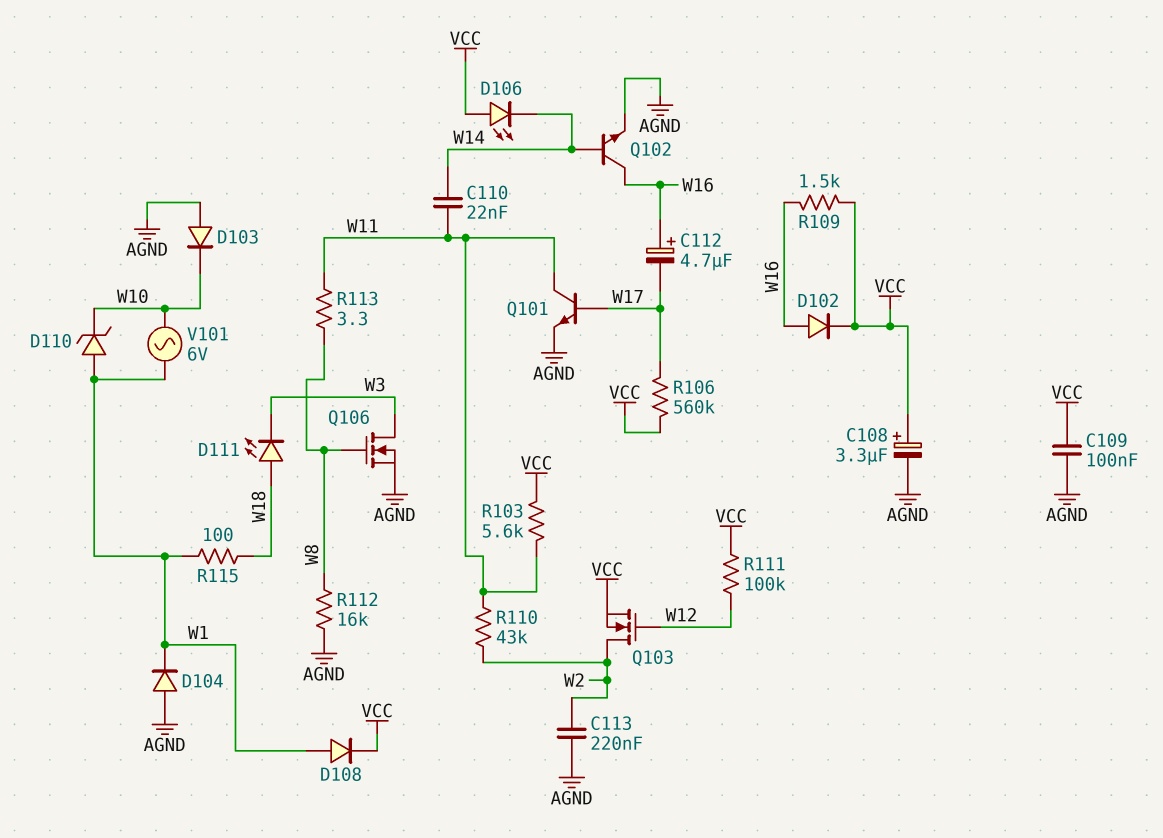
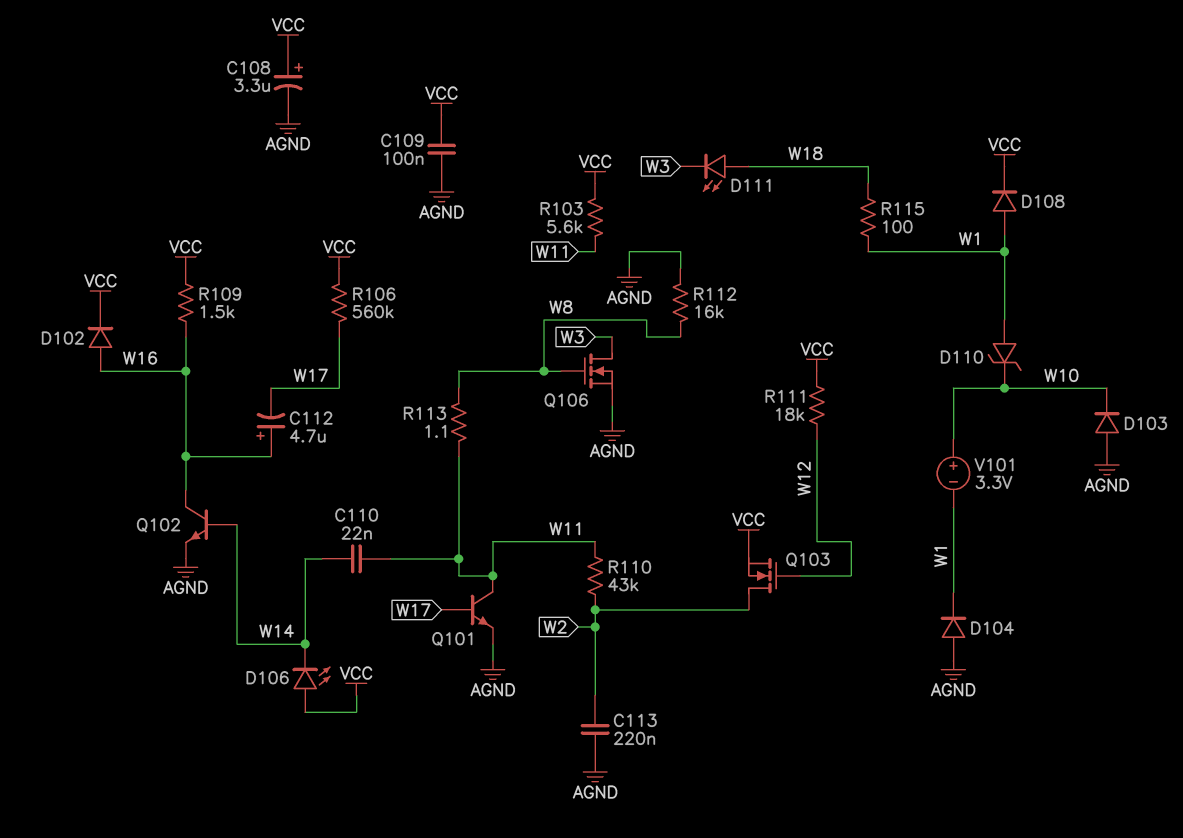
R111: 100k (VCC, W12) -> 18k (VCC, W12)
R113: 3.3 (W8, W11) -> 1.1 (W8, W11)
V101: AC 6V (W1, W10) -> 3.3V (plus W10, minus W1)

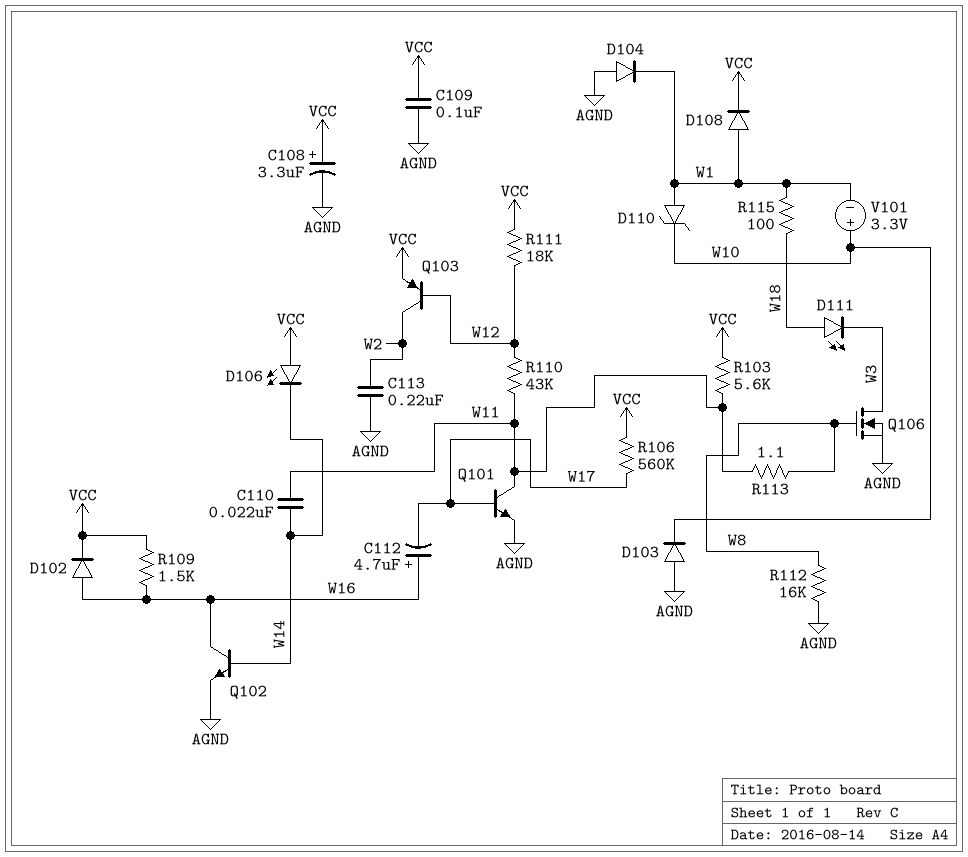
Q103: NMOS (G W12, D W2, S VCC) -> PNP (B W12, C W2, E VCC)
R110: 43k (W2, W11) -> 43k (W11, W12)

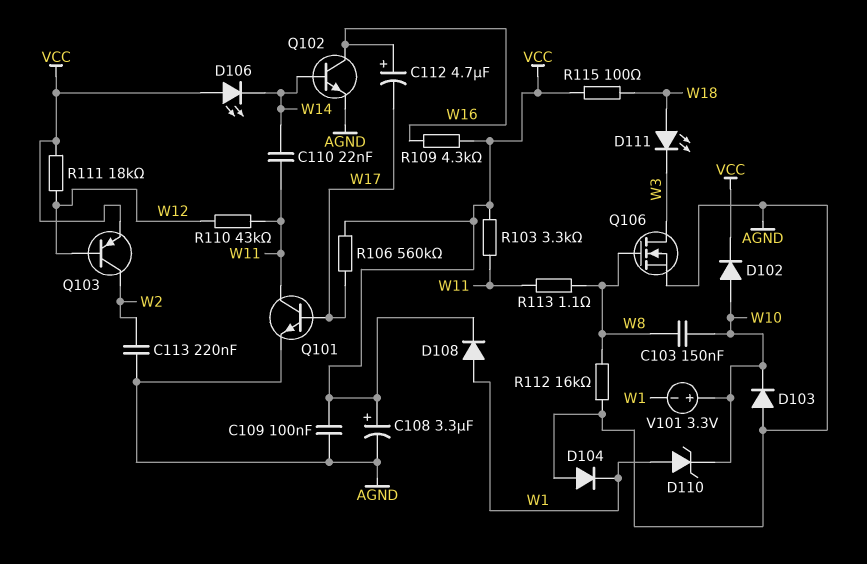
C103: none -> 150nF (W8, W10)
D102: diode (A W16, K VCC) -> diode (A W10, K VCC)
R103: 5.6k (VCC, W11) -> 3.3k (VCC, W11)
R109: 1.5k (VCC, W16) -> 4.3k (VCC, W16)
R115: 100 (W1, W18) -> 100 (VCC, W18)

